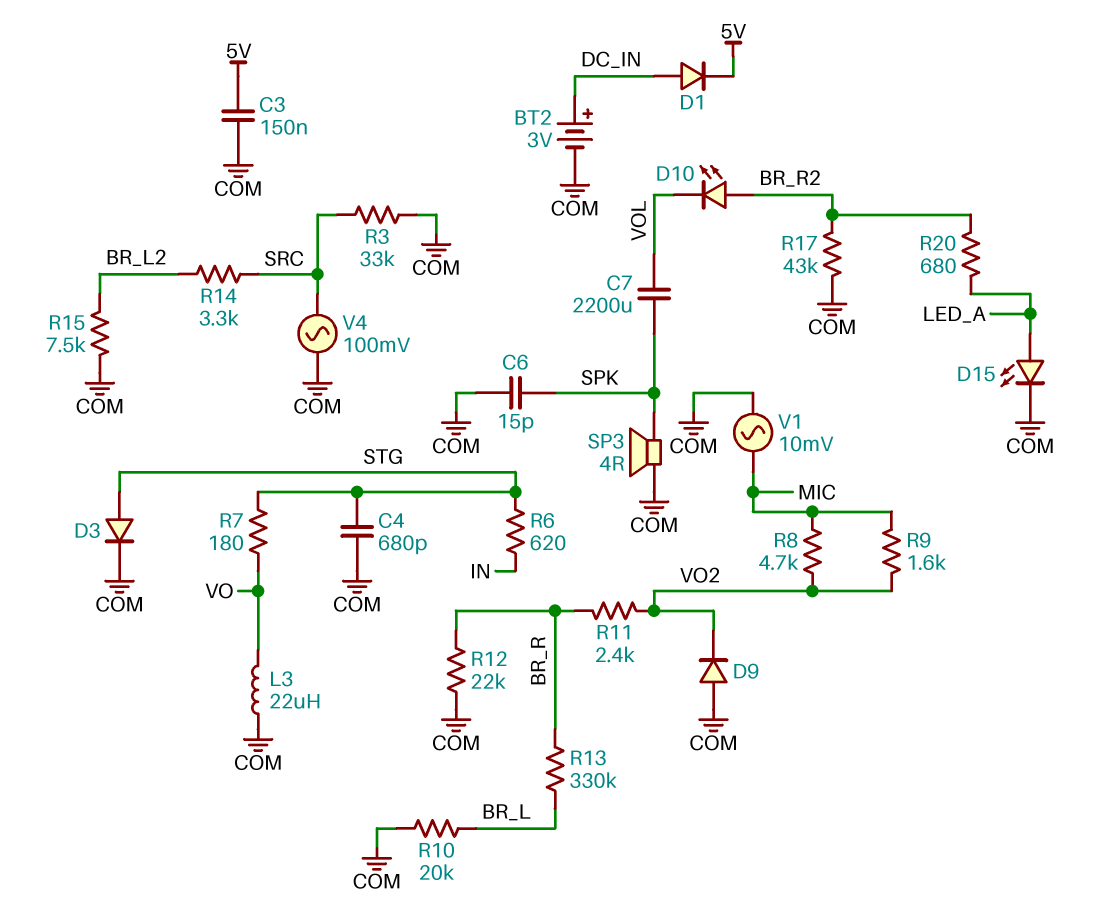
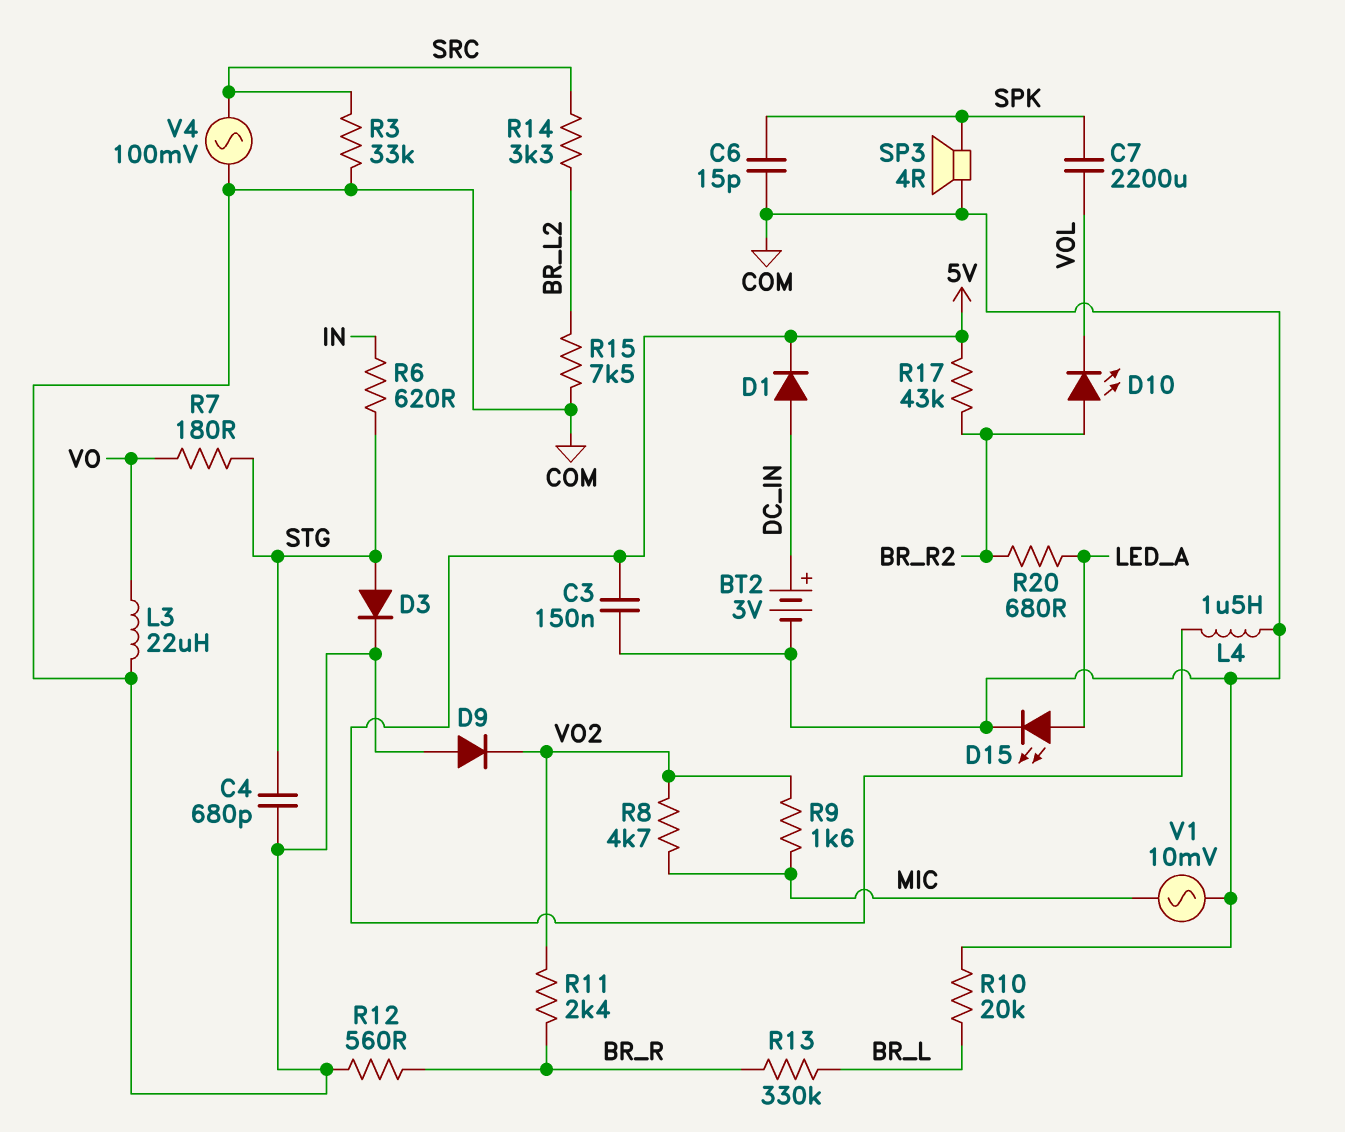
L4: none -> 1.5uH (5V, COM)
R12: 22k (BR_R, COM) -> 560 (BR_R, COM)
R17: 43k (BR_R2, COM) -> 43k (5V, BR_R2)

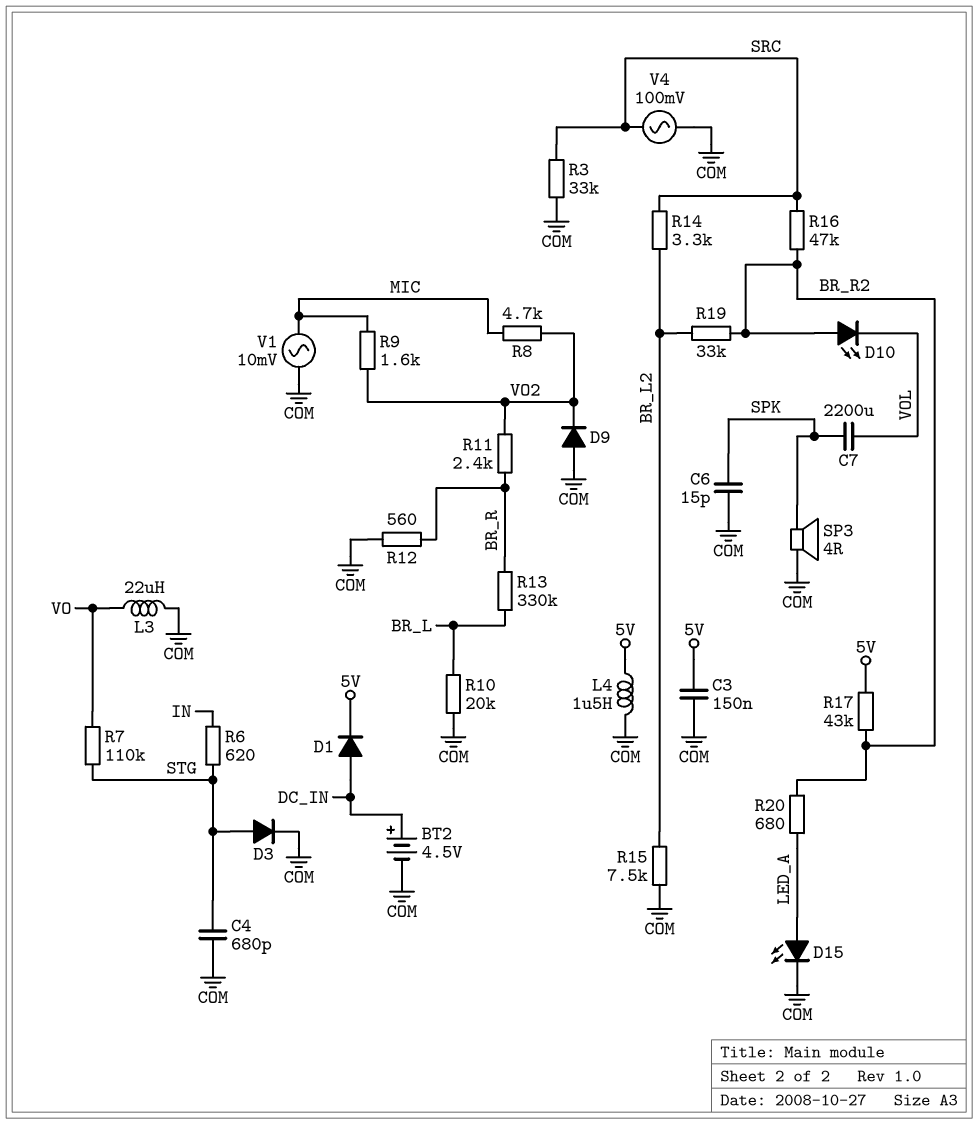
BT2: 3V (plus DC_IN, minus COM) -> 4.5V (plus DC_IN, minus COM)
R7: 180 (STG, VO) -> 110k (STG, VO)
R16: none -> 47k (BR_R2, SRC)
R19: none -> 33k (BR_L2, BR_R2)

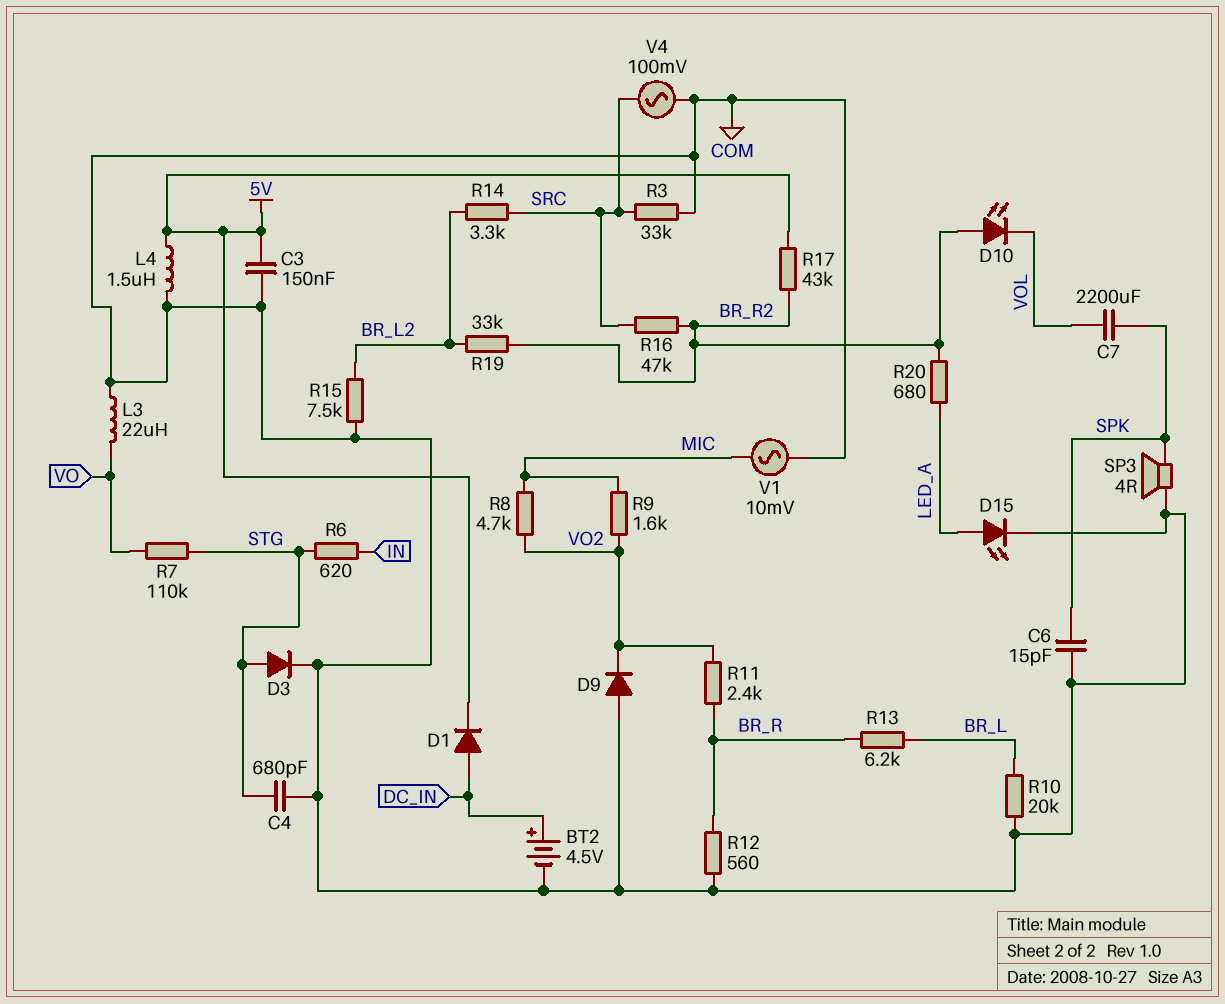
R13: 330k (BR_L, BR_R) -> 6.2k (BR_L, BR_R)

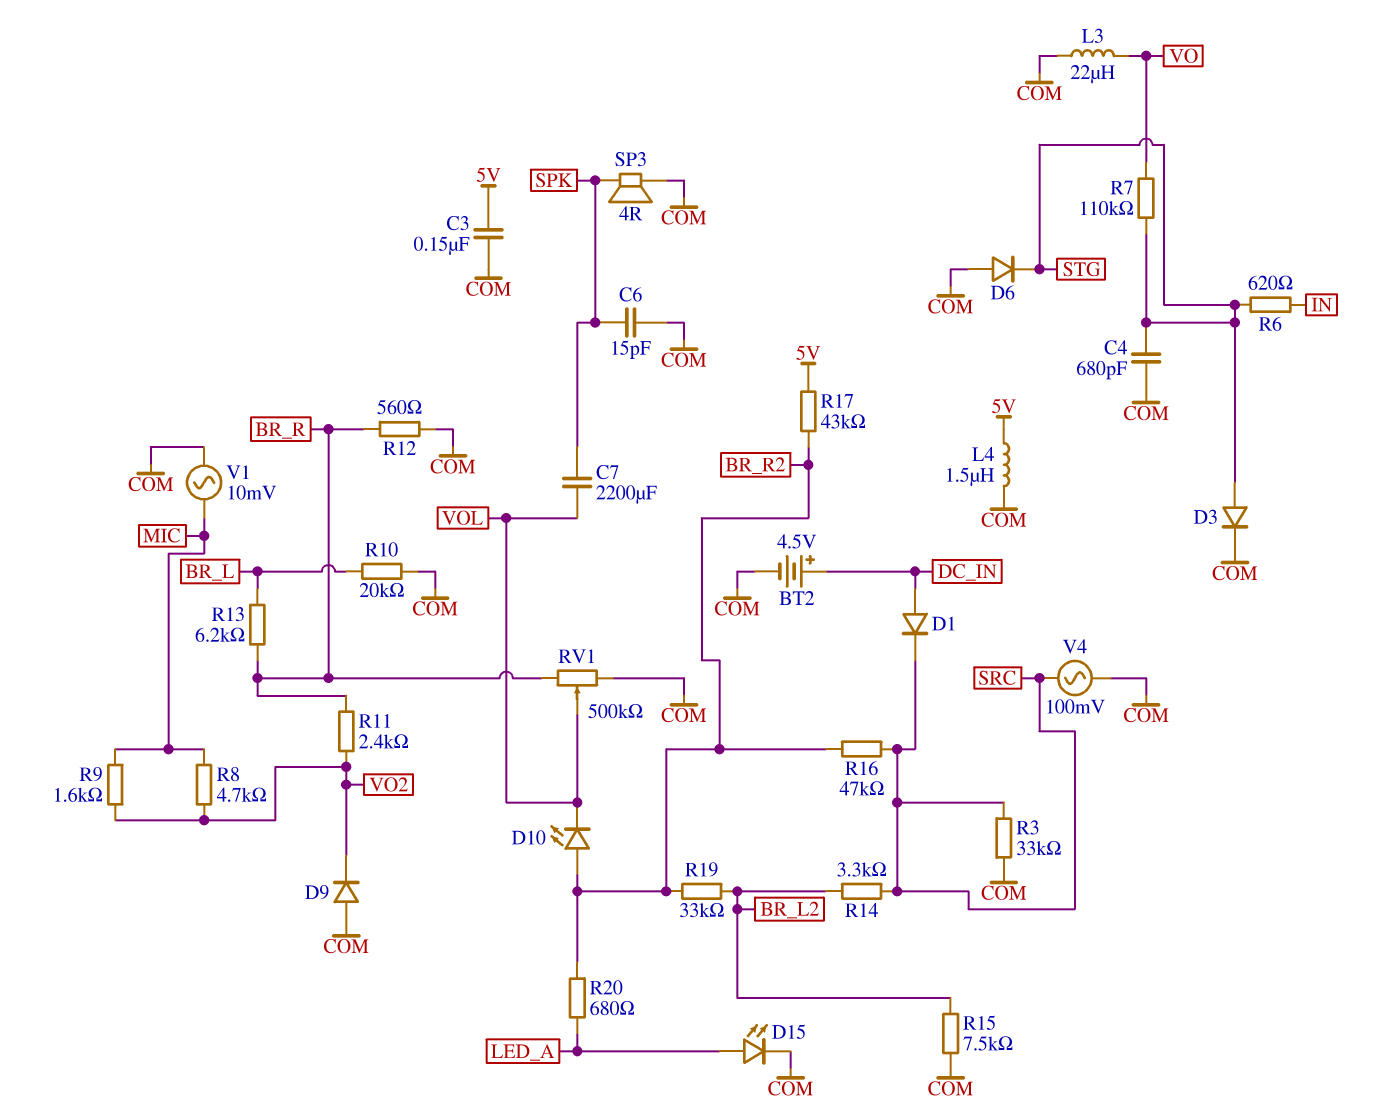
D1: diode (A DC_IN, K 5V) -> diode (A DC_IN, K SRC)
D6: none -> diode (A COM, K STG)
RV1: none -> 500k (BR_R, COM, wiper VOL)

